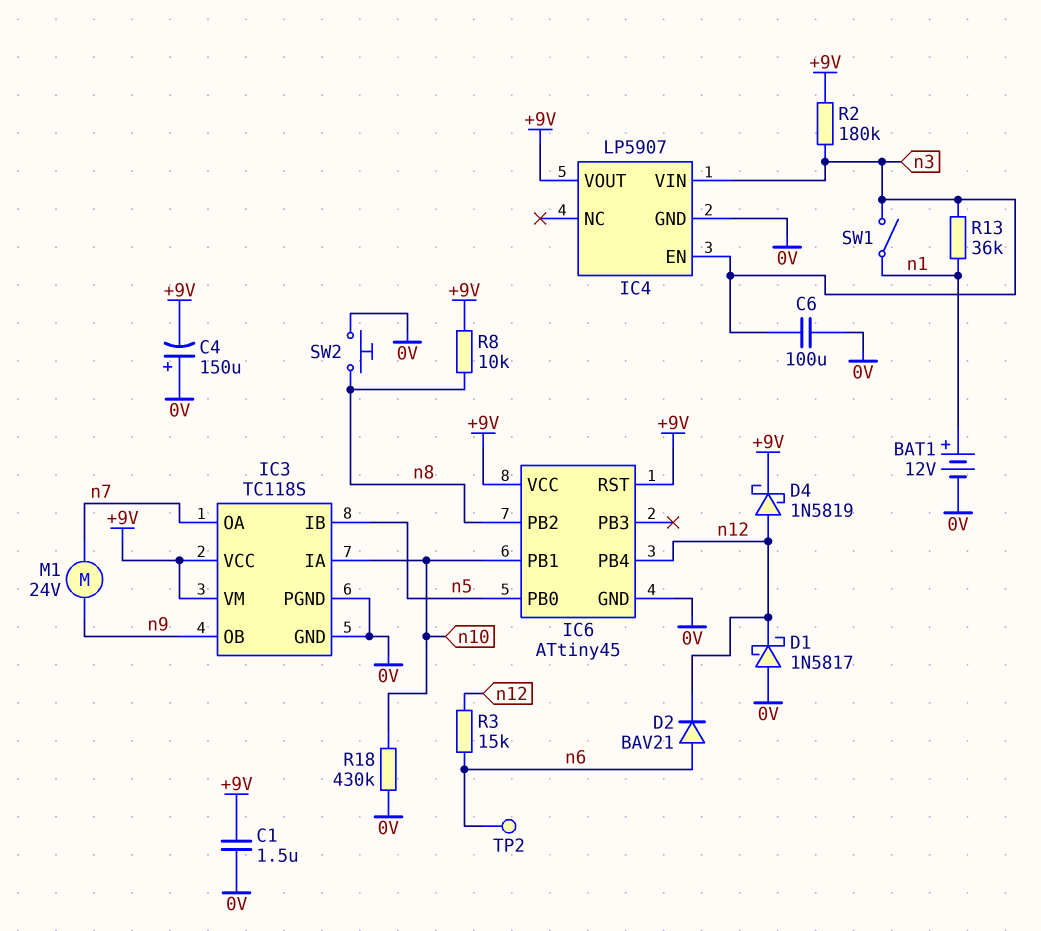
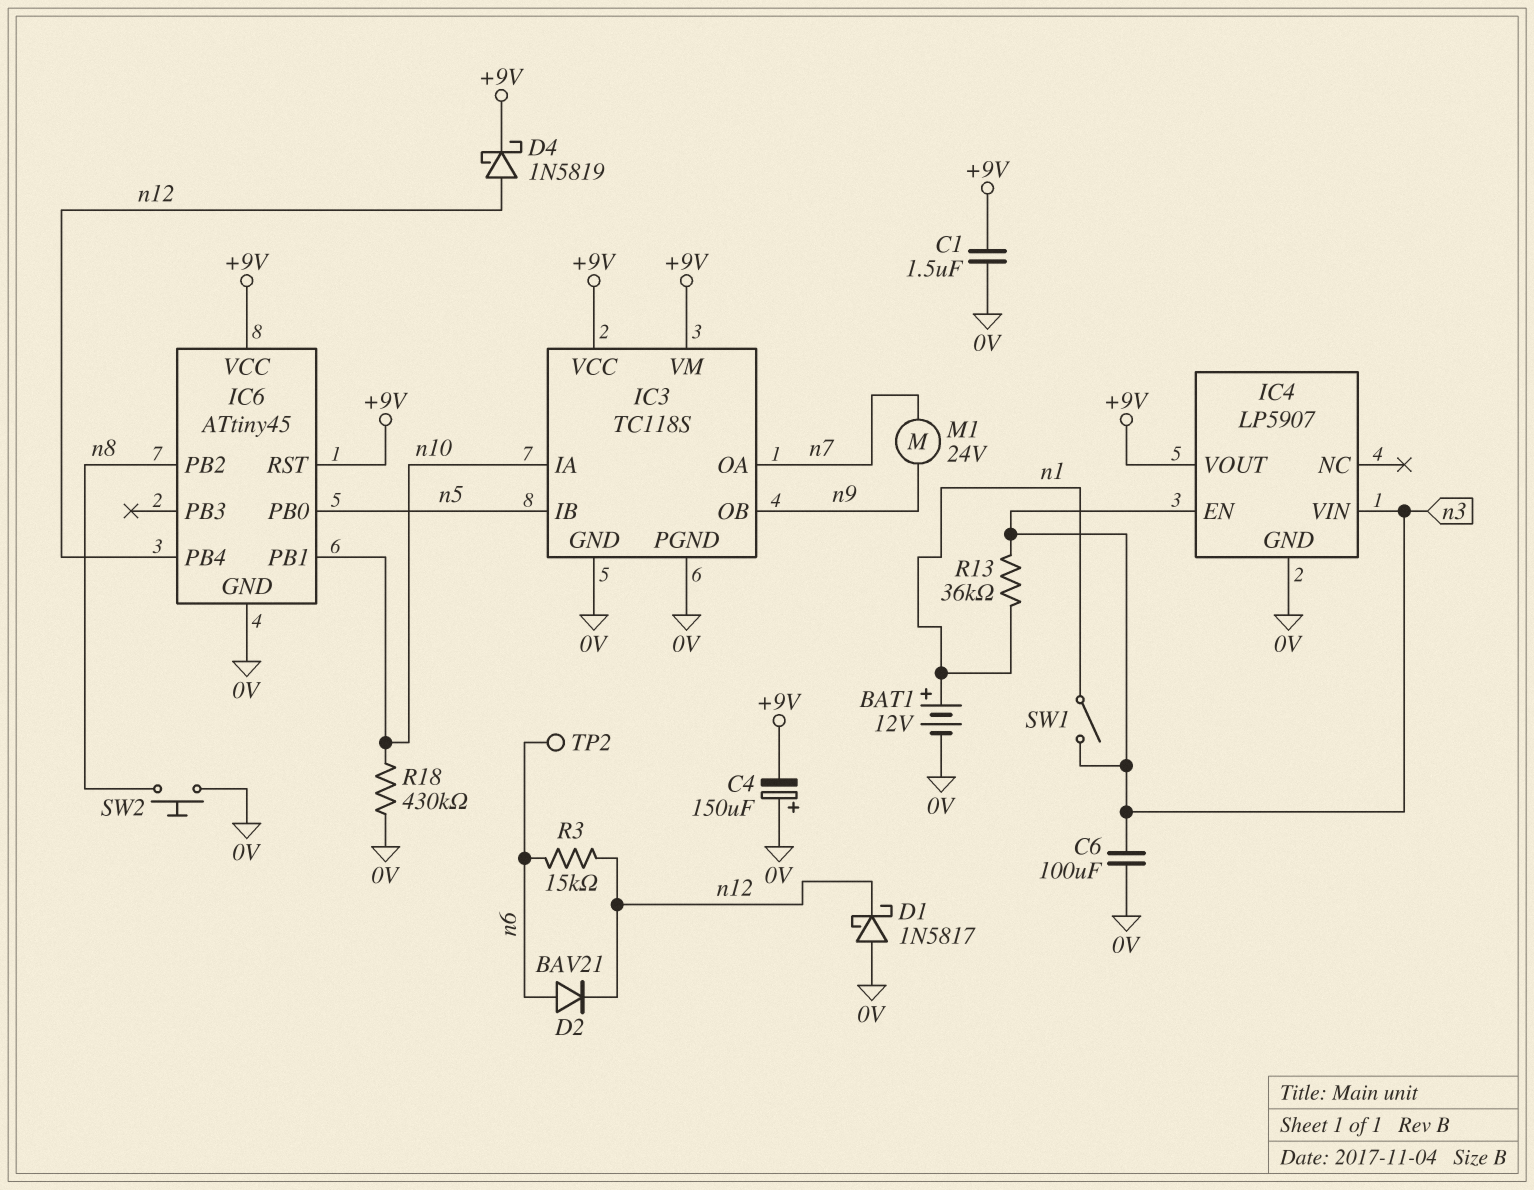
R2: 180k (+9V, n3) -> none
R8: 10k (+9V, n8) -> none

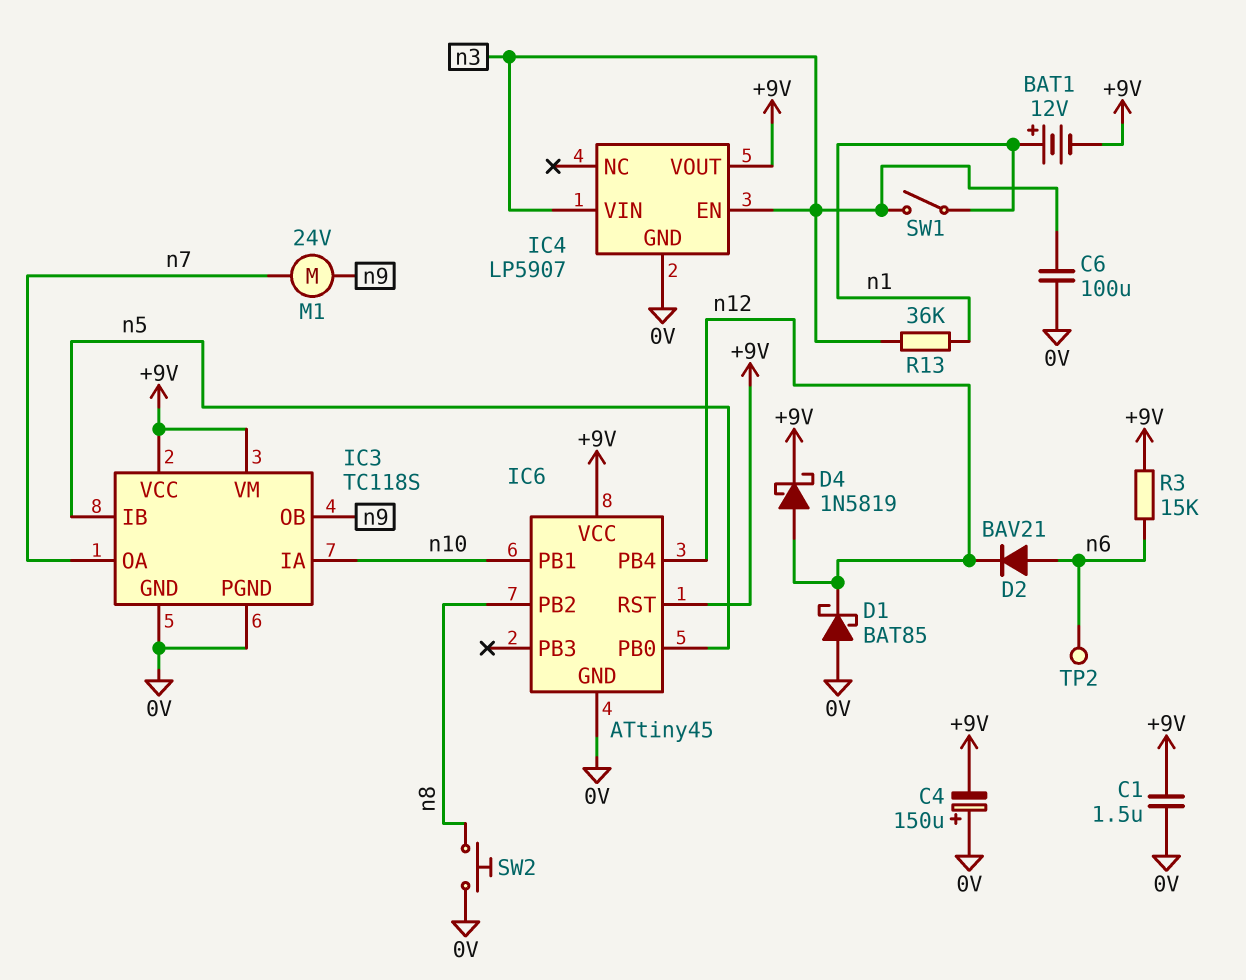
BAT1: 12V (plus n1, minus 0V) -> 12V (plus n1, minus +9V)
D1: schottky 1N5817 (A 0V, K n12) -> schottky BAT85 (A 0V, K n12)
R3: 15k (n6, n12) -> 15k (+9V, n6)
R18: 430k (0V, n10) -> none

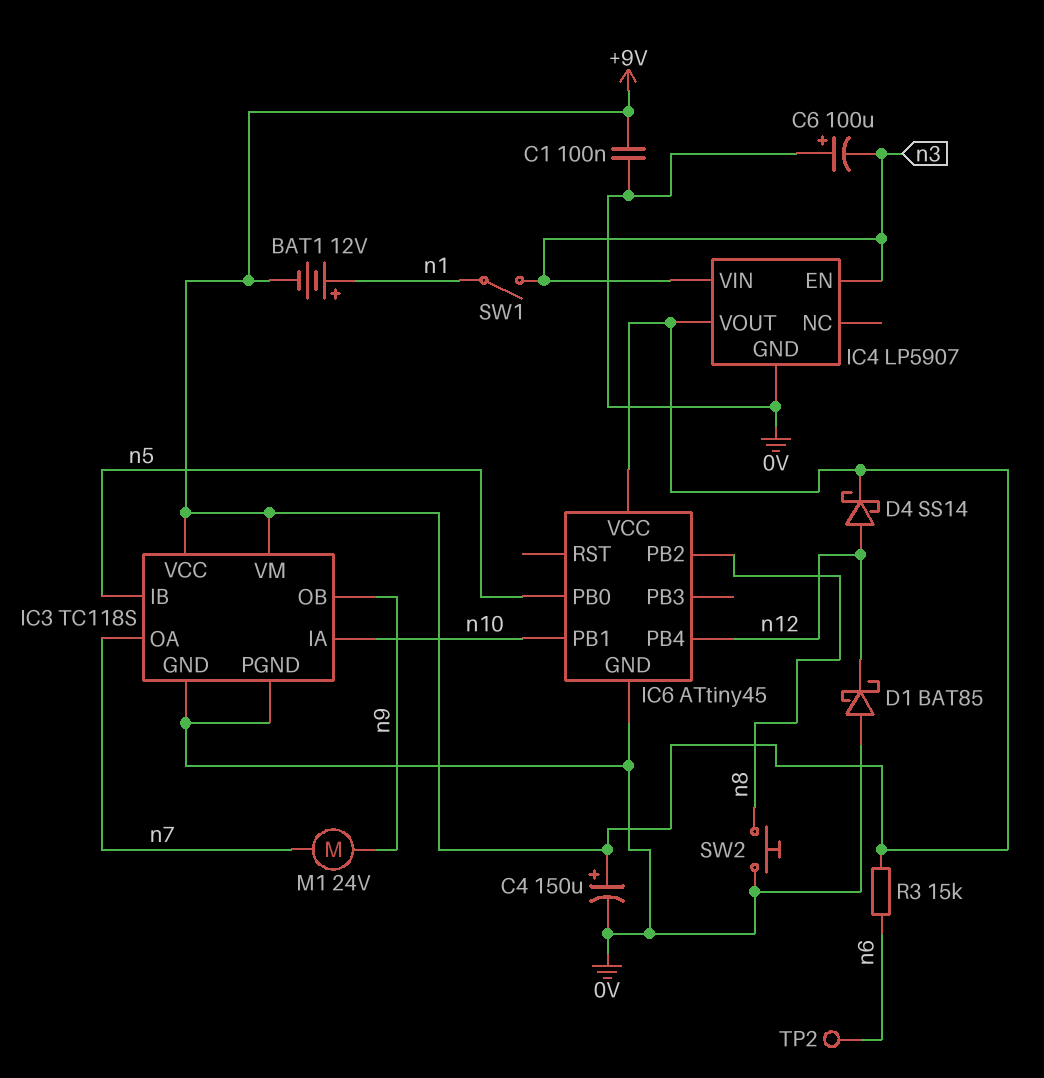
C1: 1.5uF (+9V, 0V) -> 100nF (+9V, 0V)
C4: 150uF (plus 0V, minus +9V) -> 150uF (plus +9V, minus 0V)
C6: 100uF (0V, n3) -> 100uF (plus 0V, minus n3)
D2: diode BAV21 (A n6, K n12) -> none
D4: schottky 1N5819 (A n12, K +9V) -> schottky SS14 (A n12, K +9V)
IC6 pin RST: +9V -> none
R13: 36k (n1, n3) -> none

